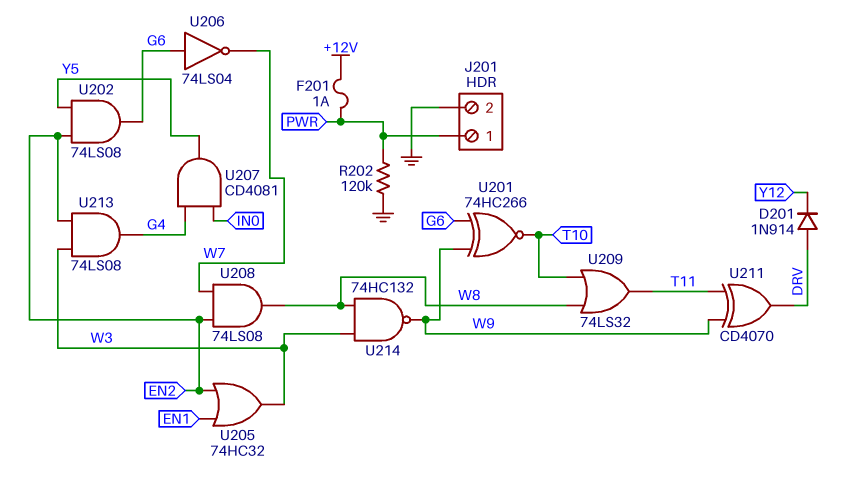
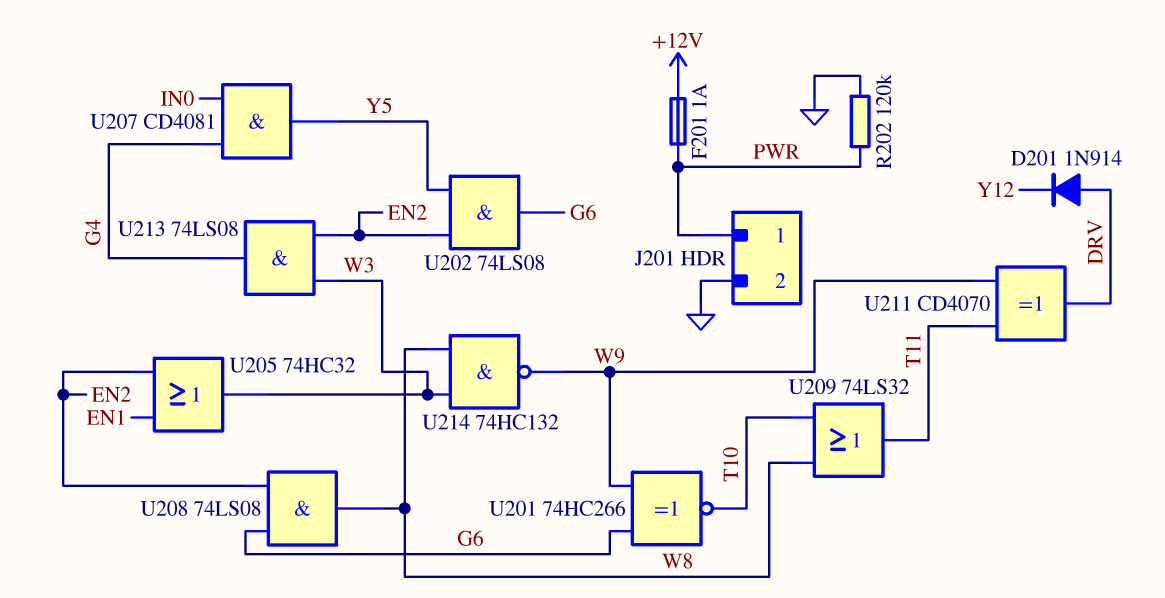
U206: NOT 74LS04 (in G6, out W7) -> none
U208: AND 74LS08 (in EN2, in W7, out W8) -> AND 74LS08 (in EN2, in G6, out W8)

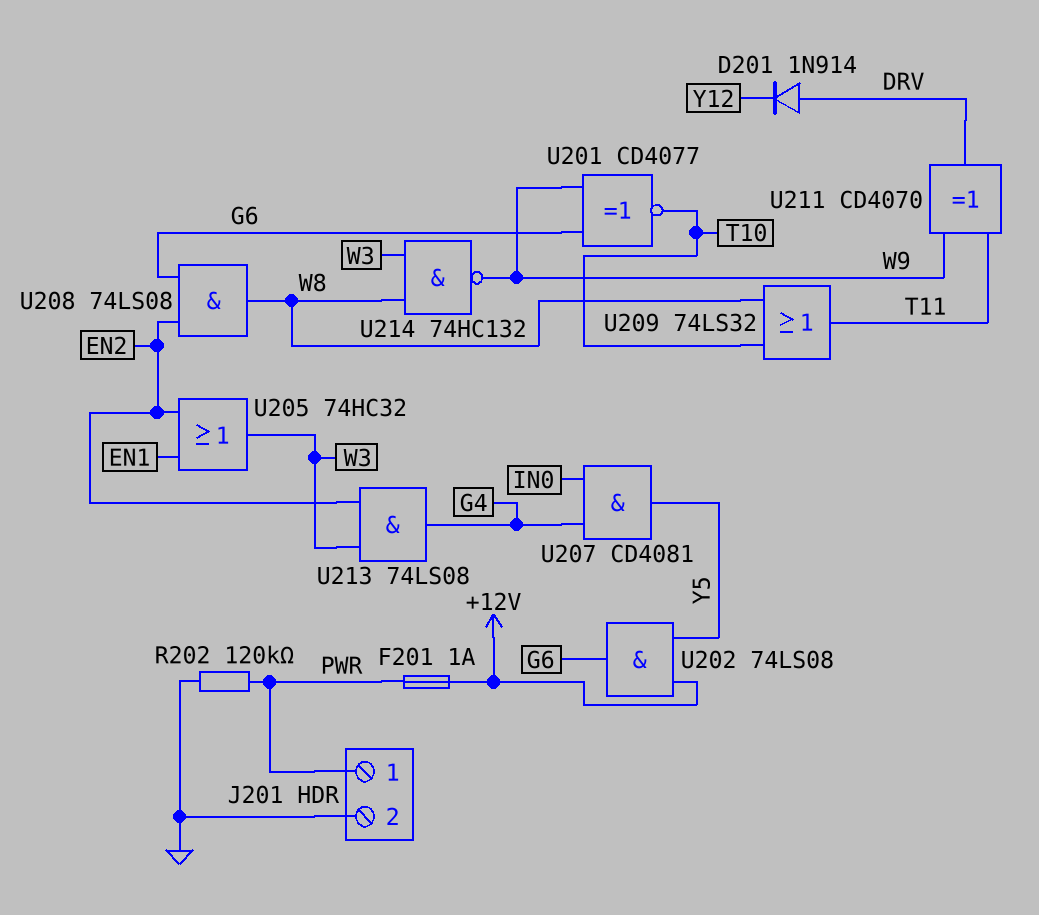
U201: XNOR 74HC266 (in G6, in W9, out T10) -> XNOR CD4077 (in G6, in W9, out T10)
U202: AND 74LS08 (in EN2, in Y5, out G6) -> AND 74LS08 (in +12V, in Y5, out G6)

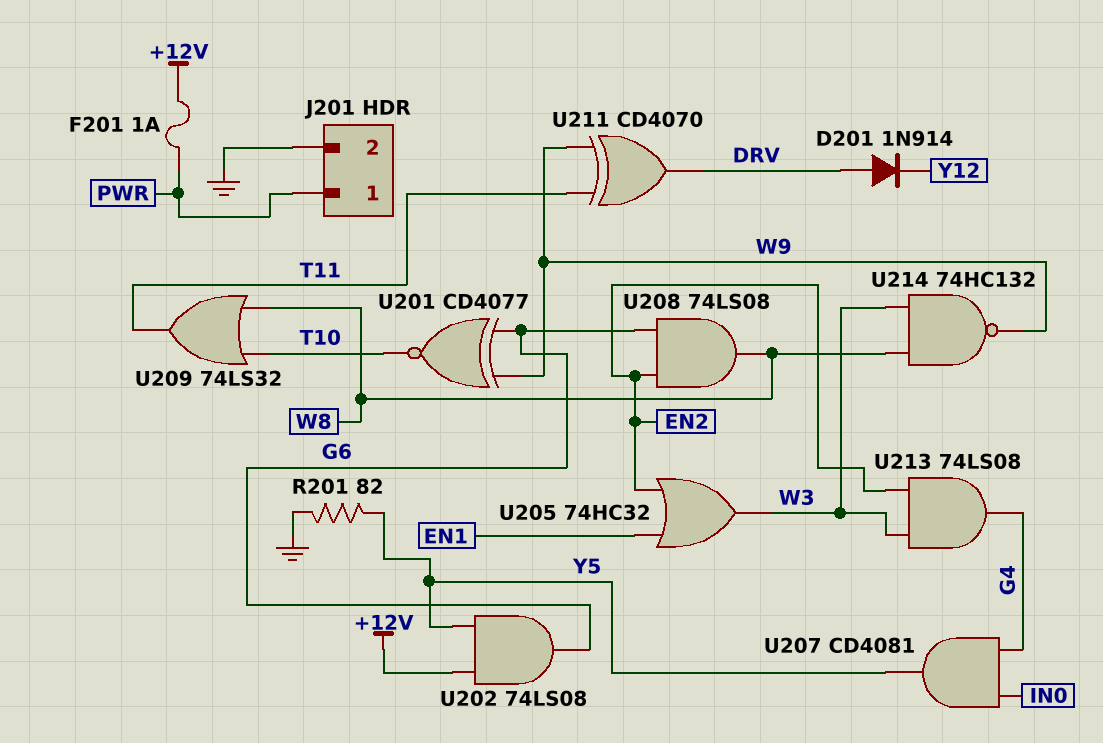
R201: none -> 82 (GND, Y5)
R202: 120k (GND, PWR) -> none

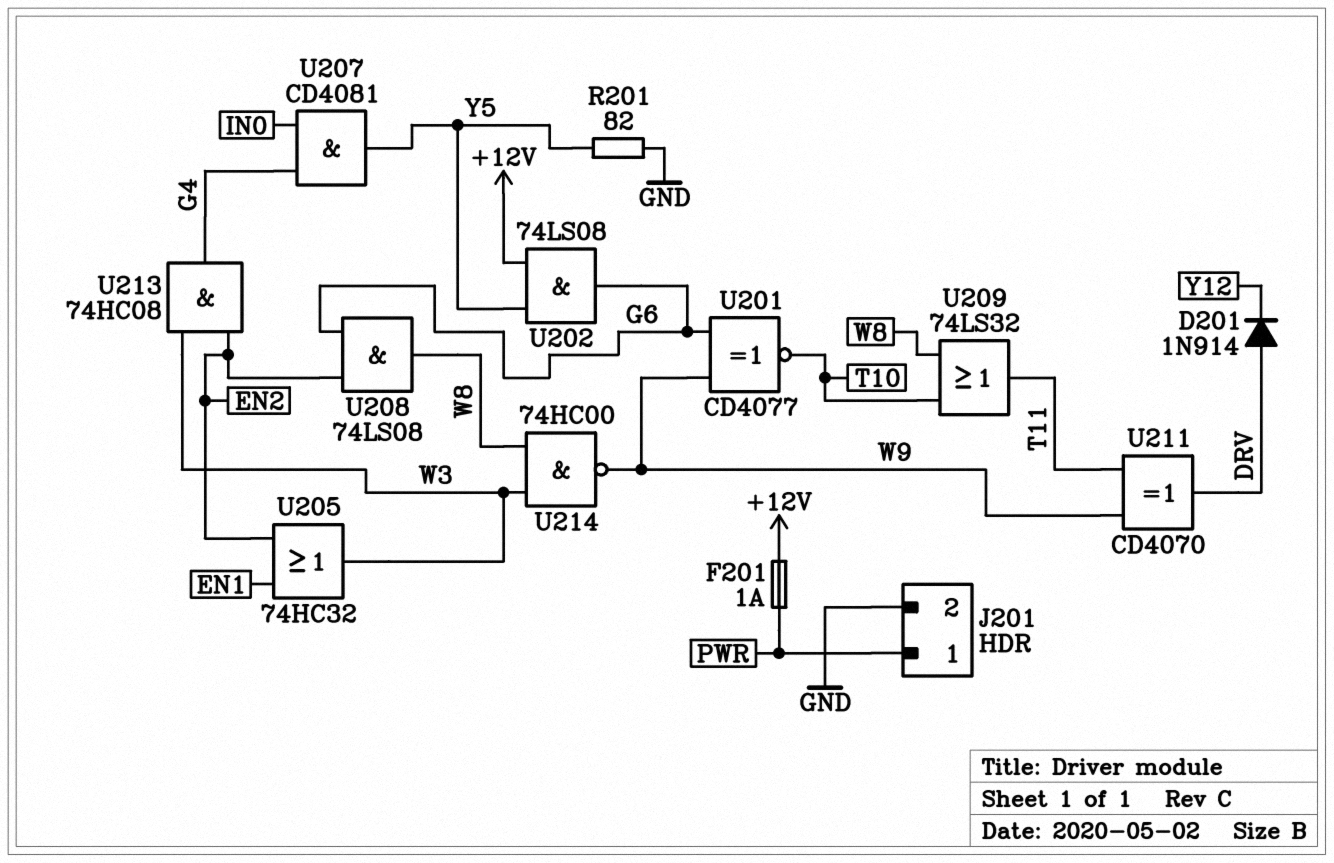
U213: AND 74LS08 (in EN2, in W3, out G4) -> AND 74HC08 (in EN2, in W3, out G4)
U214: NAND 74HC132 (in W3, in W8, out W9) -> NAND 74HC00 (in W3, in W8, out W9)

